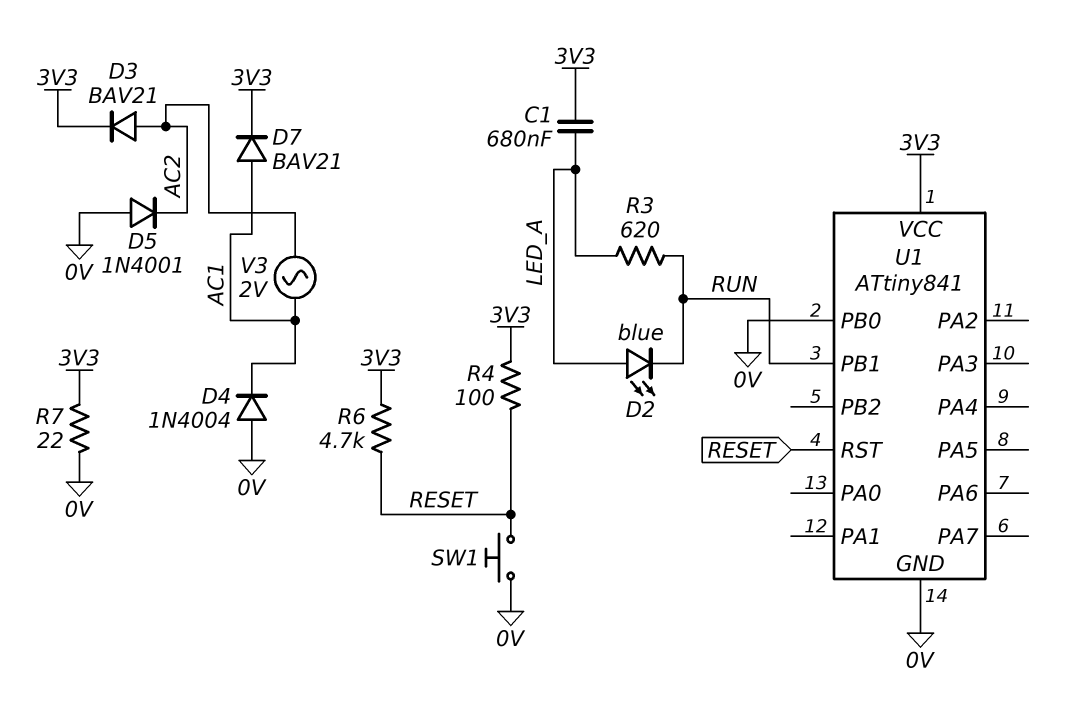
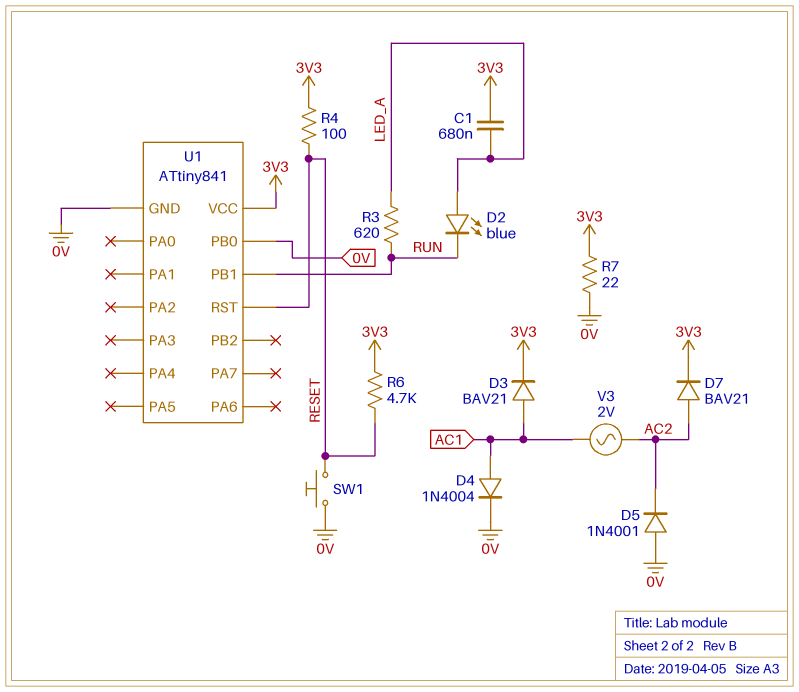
D3: diode BAV21 (A AC2, K 3V3) -> diode BAV21 (A AC1, K 3V3)
D4: diode 1N4004 (A 0V, K AC1) -> diode 1N4004 (A AC1, K 0V)
D7: diode BAV21 (A AC1, K 3V3) -> diode BAV21 (A AC2, K 3V3)

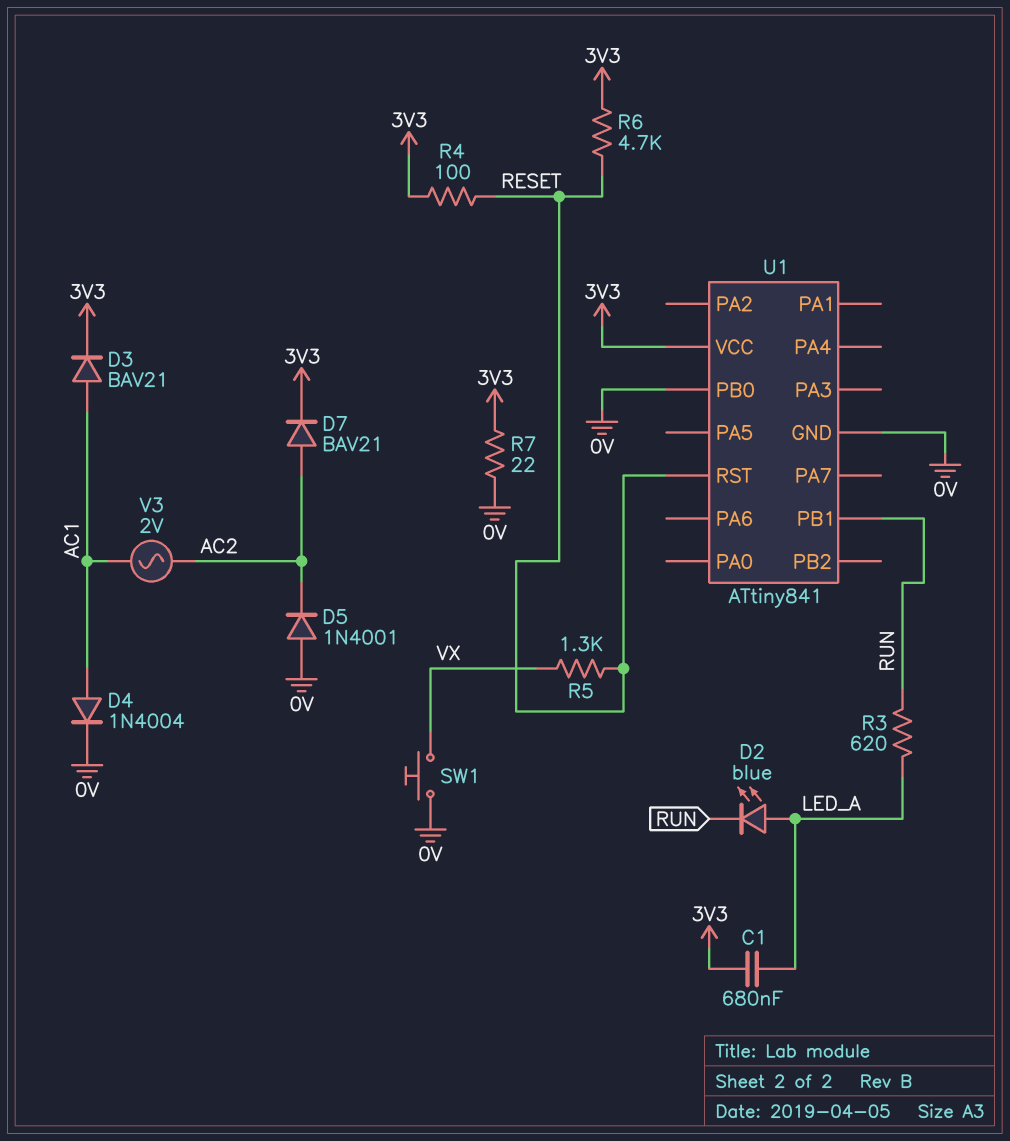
R5: none -> 1.3k (RESET, VX)
SW1: button (0V, RESET) -> button (0V, VX)

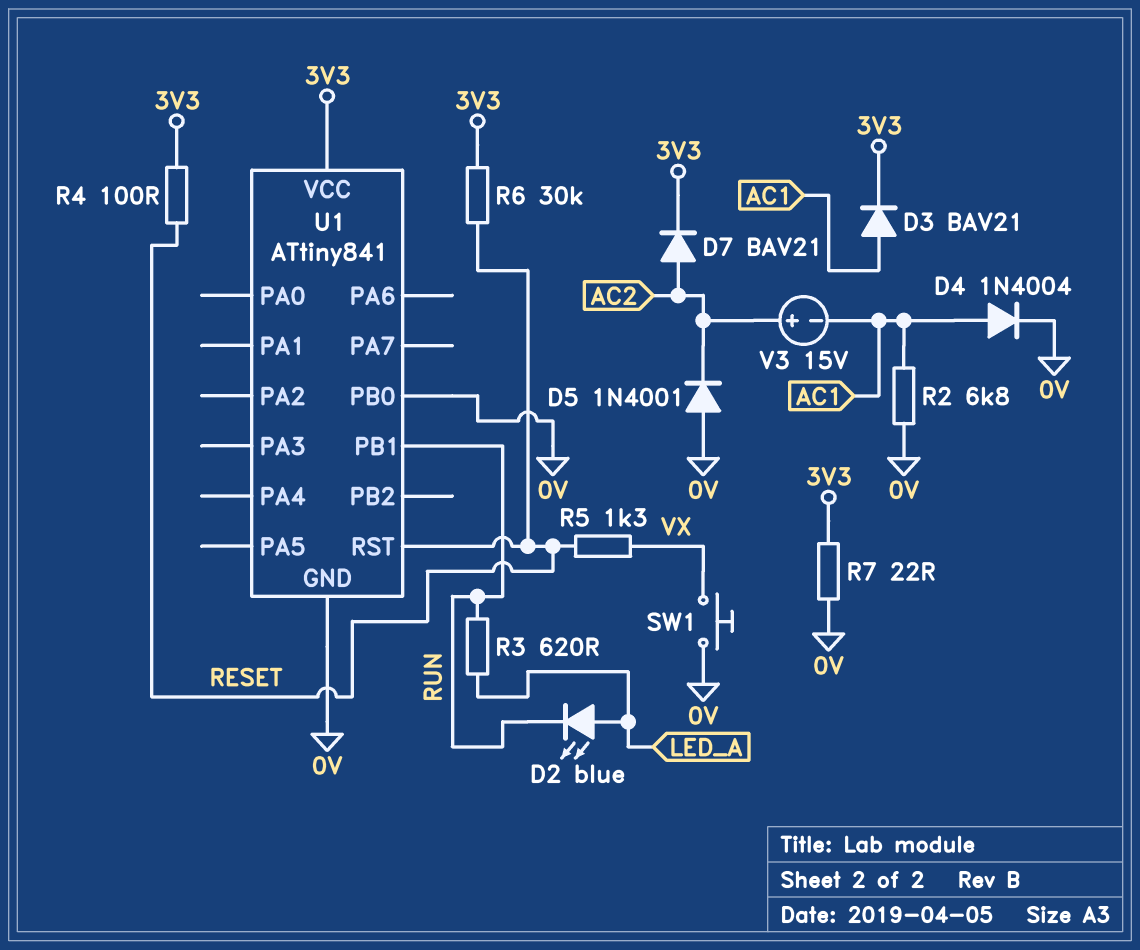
C1: 680nF (3V3, LED_A) -> none
R2: none -> 6.8k (0V, AC1)
R6: 4.7k (3V3, RESET) -> 30k (3V3, RESET)
V3: AC 2V (AC1, AC2) -> 15V (plus AC2, minus AC1)

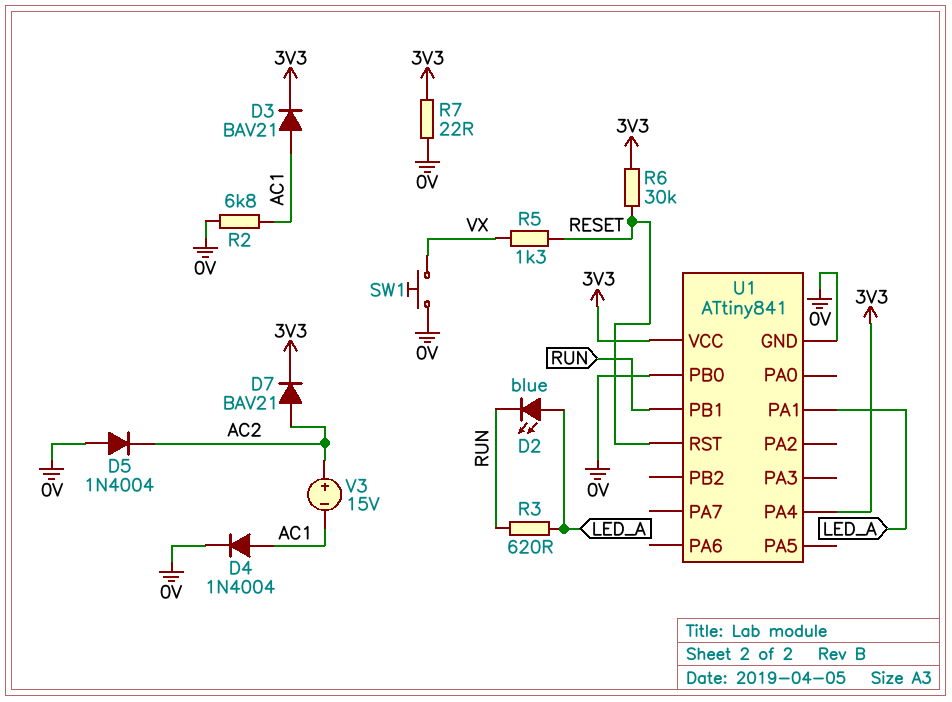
D5: diode 1N4001 (A 0V, K AC2) -> diode 1N4004 (A 0V, K AC2)
R4: 100 (3V3, RESET) -> none
U1 pin PA1: none -> LED_A
U1 pin PA4: none -> 3V3

